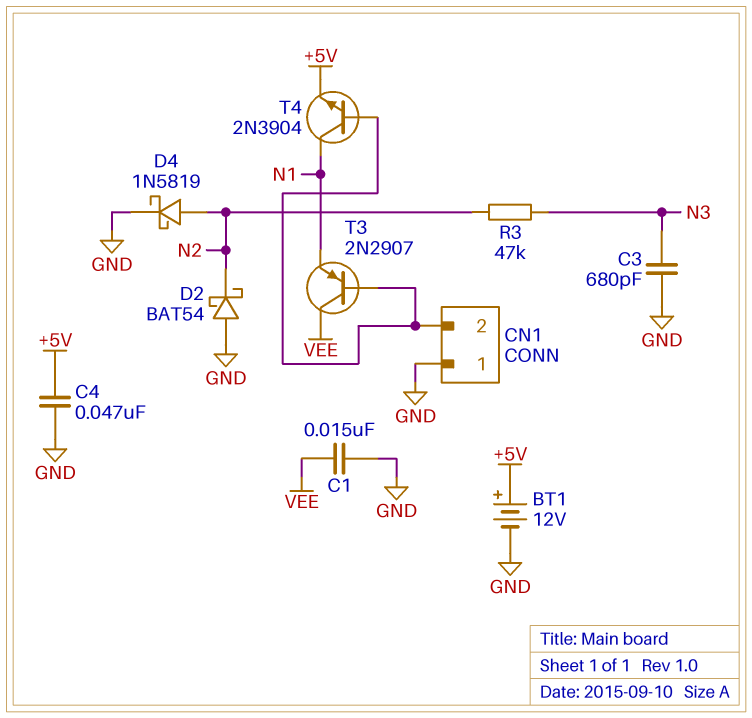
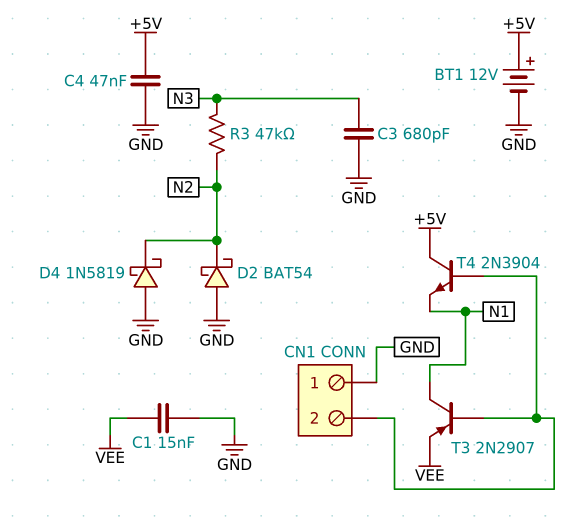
D4: schottky 1N5819 (A N2, K GND) -> schottky 1N5819 (A GND, K N2)
T3: PNP 2N2907 (B CN1/2, C VEE, E N1) -> PNP 2N2907 (B CN1/2, C N1, E VEE)
T4: NPN 2N3904 (B CN1/2, C N1, E +5V) -> NPN 2N3904 (B CN1/2, C +5V, E N1)

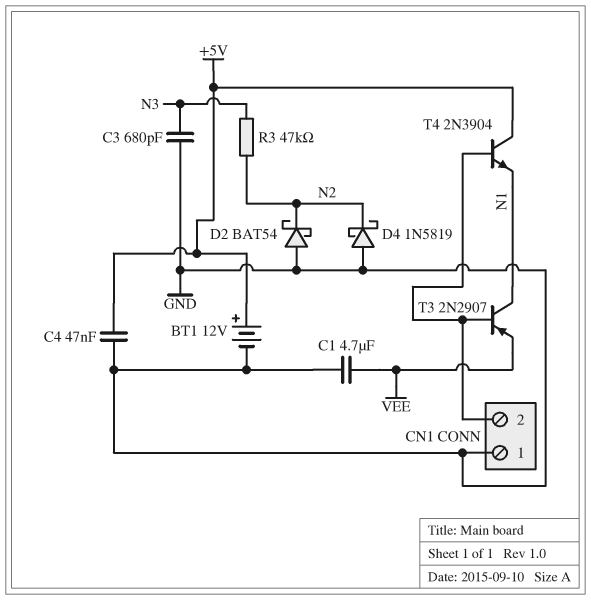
C1: 15nF (GND, VEE) -> 4.7uF (GND, VEE)

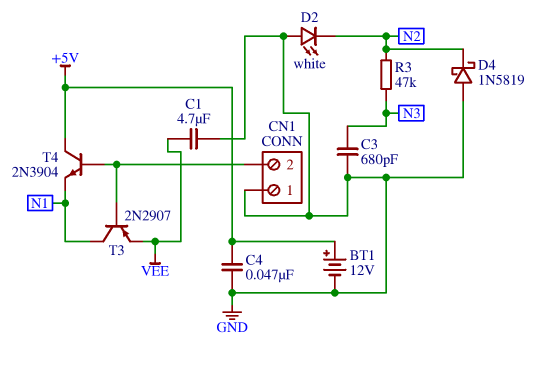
D2: schottky BAT54 (A GND, K N2) -> LED white (A GND, K N2)

